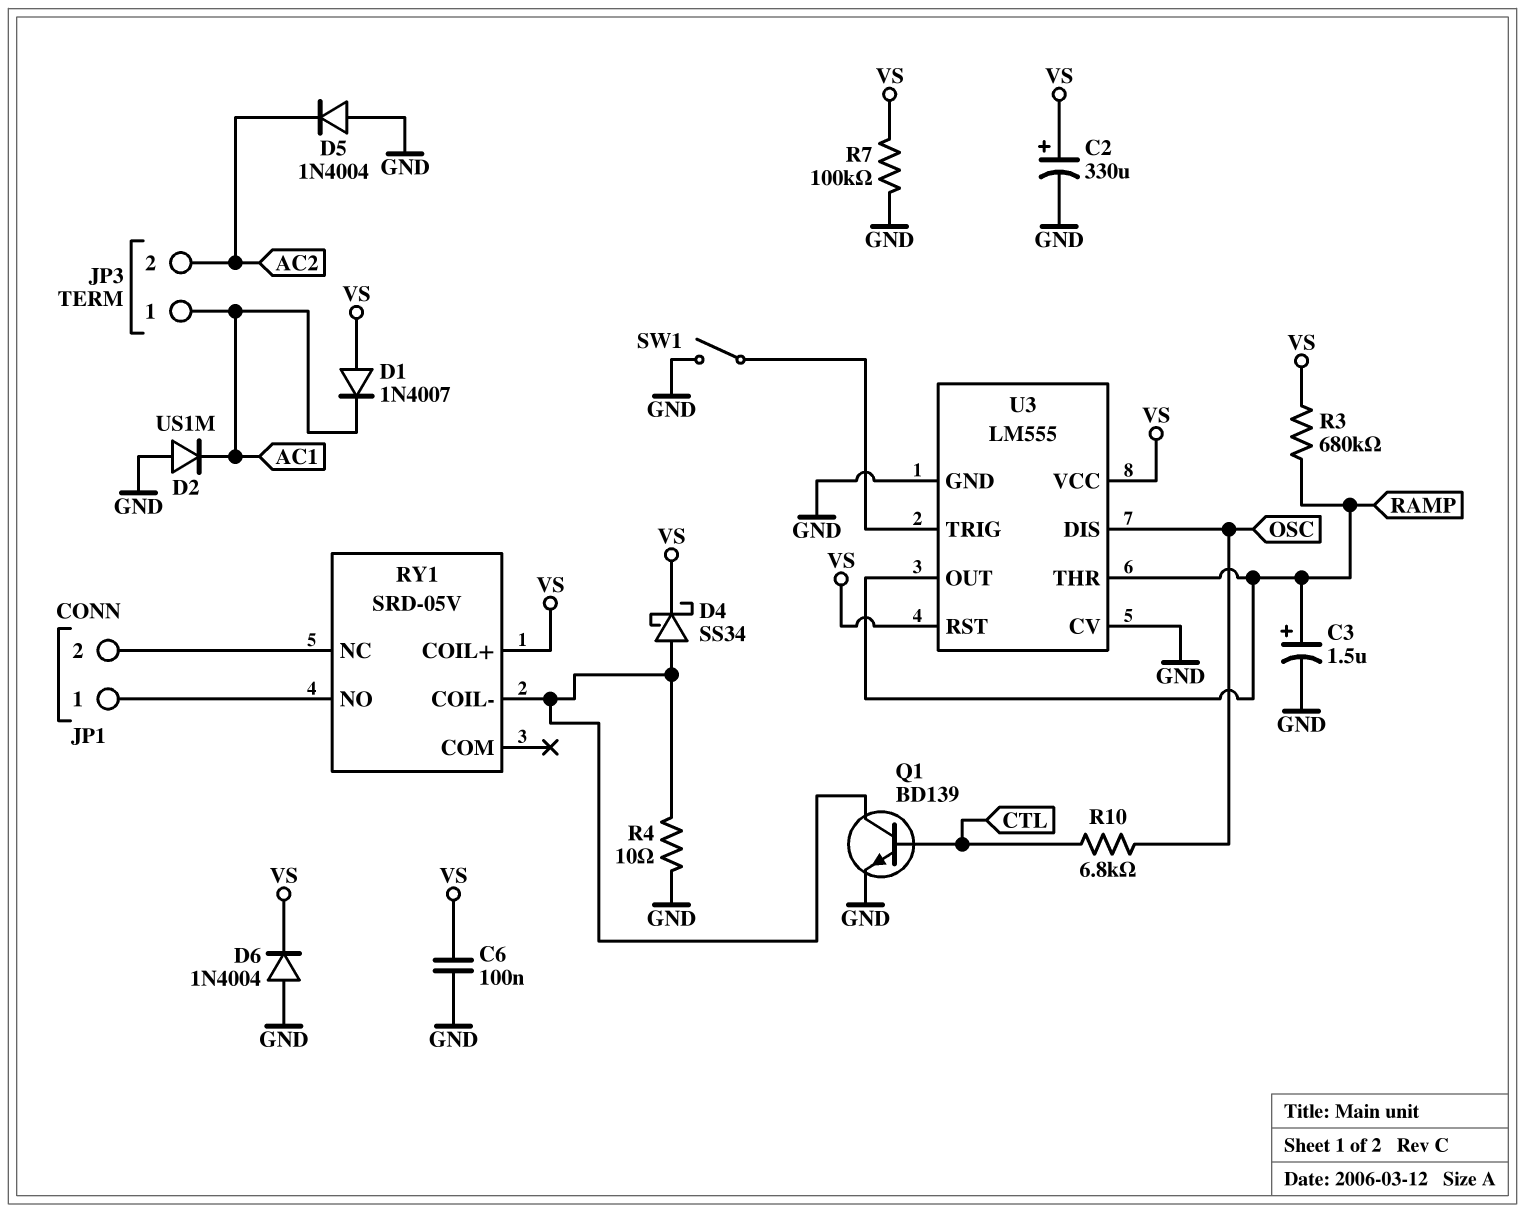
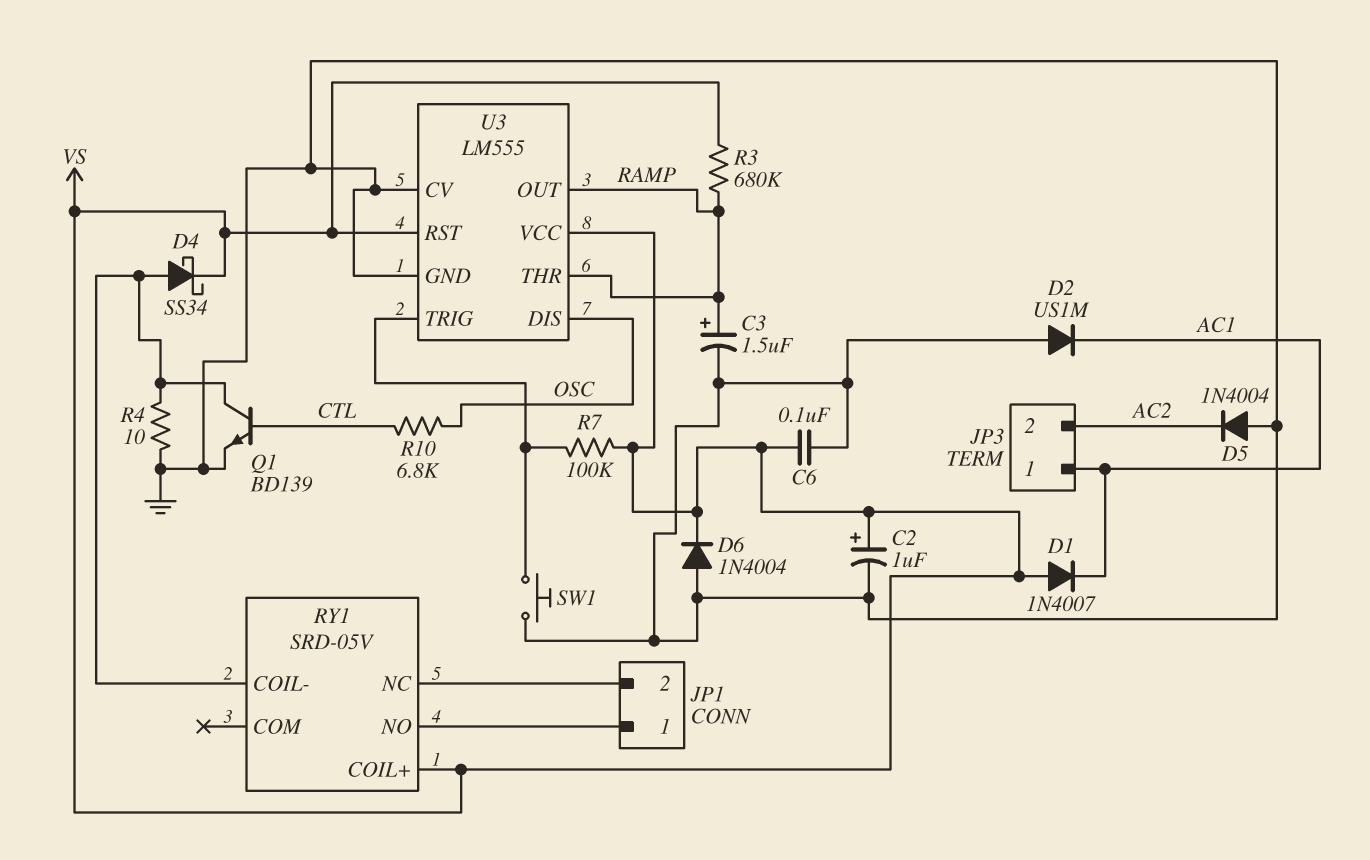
C2: 330uF (plus VS, minus GND) -> 1uF (plus VS, minus GND)
R7: 100k (GND, VS) -> 100k (U3/TRIG, VS)
SW1: switch (GND, U3/TRIG) -> button (GND, U3/TRIG)

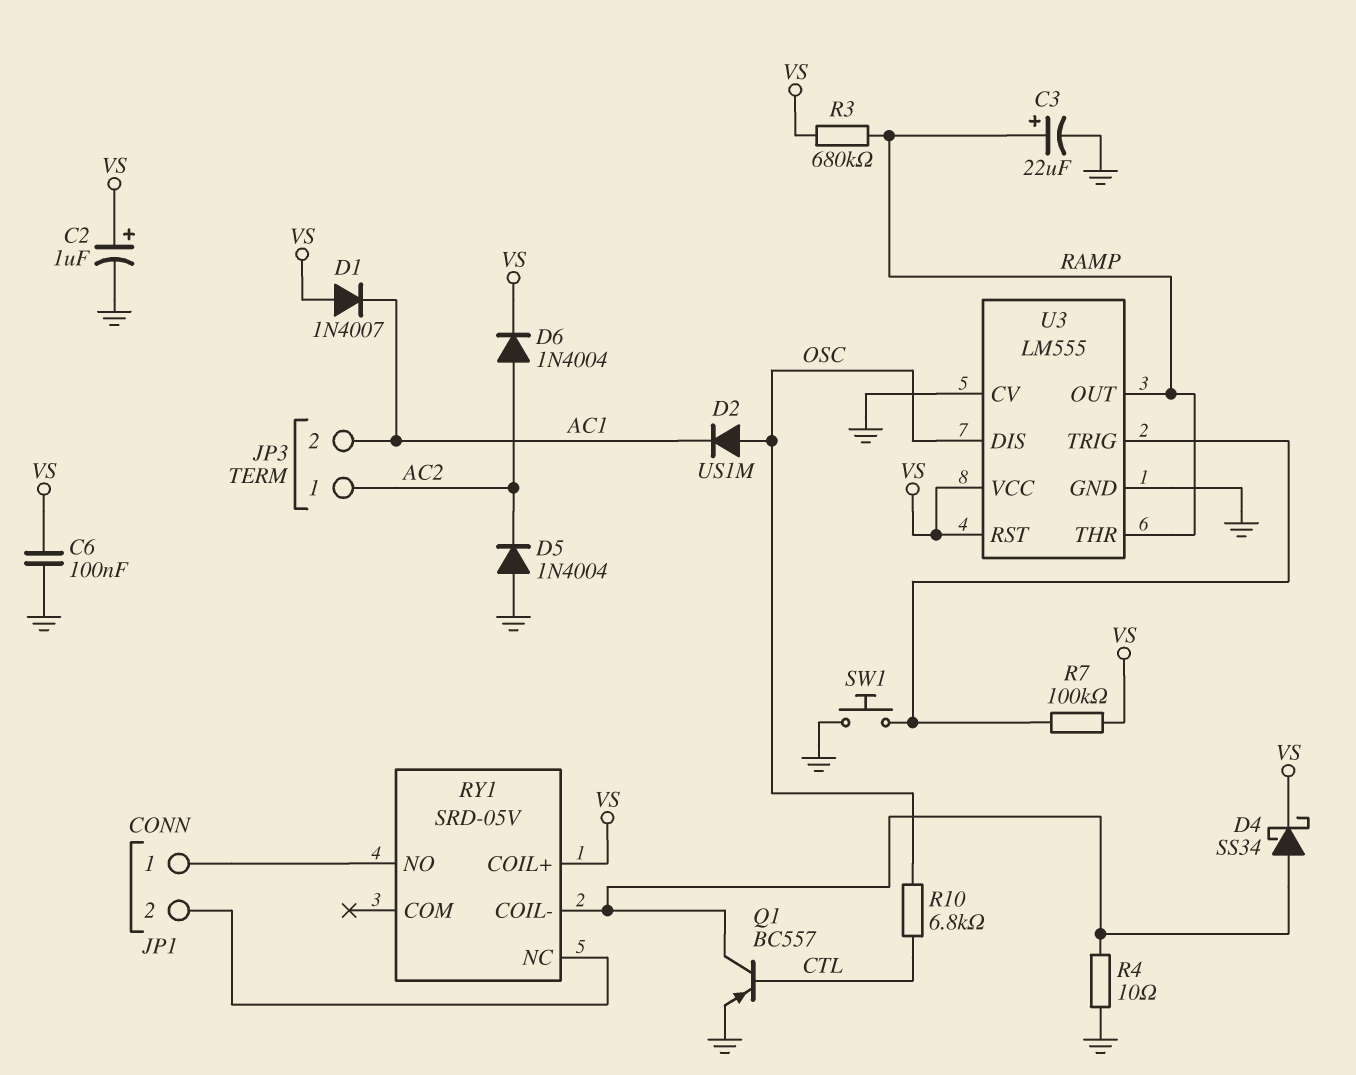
C3: 1.5uF (plus RAMP, minus GND) -> 22uF (plus RAMP, minus GND)
D2: diode US1M (A GND, K AC1) -> diode US1M (A OSC, K AC1)
D6: diode 1N4004 (A GND, K VS) -> diode 1N4004 (A AC2, K VS)
JP3 pin 1: AC1 -> AC2
JP3 pin 2: AC2 -> AC1
Q1: NPN BD139 (B CTL, C RY1/COIL-, E GND) -> PNP BC557 (B CTL, C RY1/COIL-, E GND)

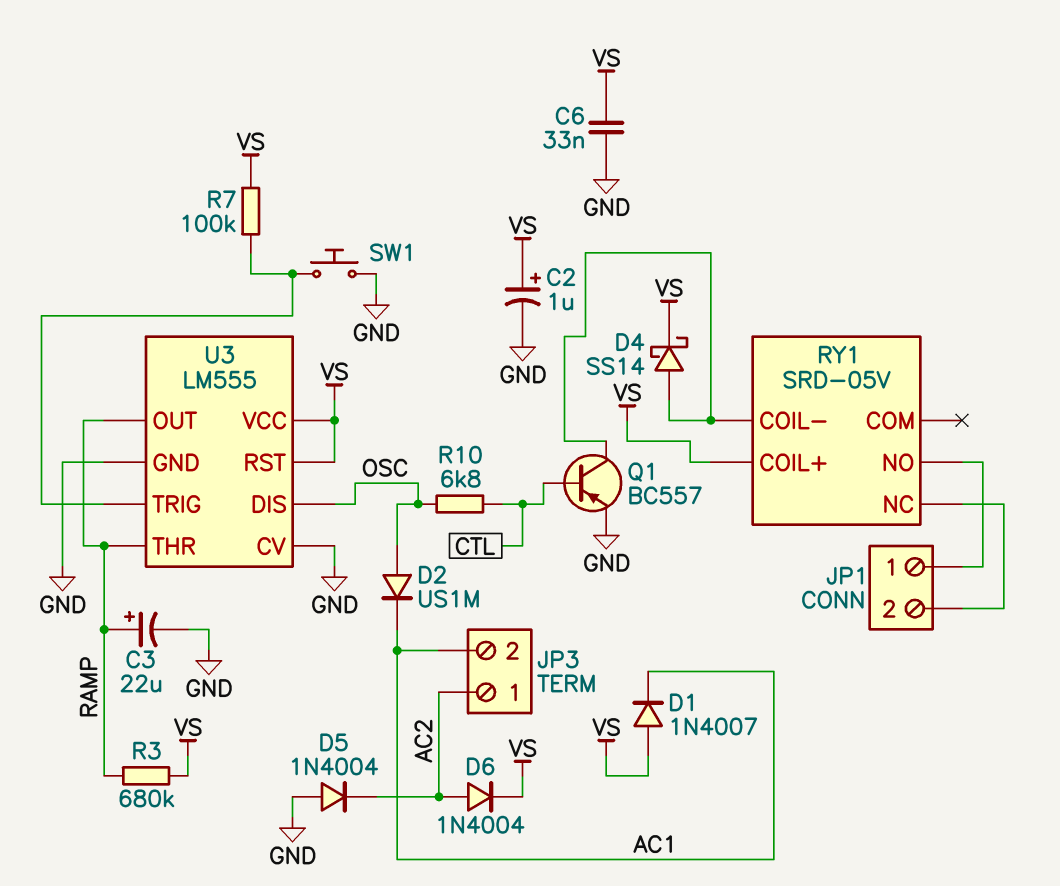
C6: 100nF (GND, VS) -> 33nF (GND, VS)
D4: schottky SS34 (A RY1/COIL-, K VS) -> schottky SS14 (A RY1/COIL-, K VS)
R4: 10 (GND, RY1/COIL-) -> none

